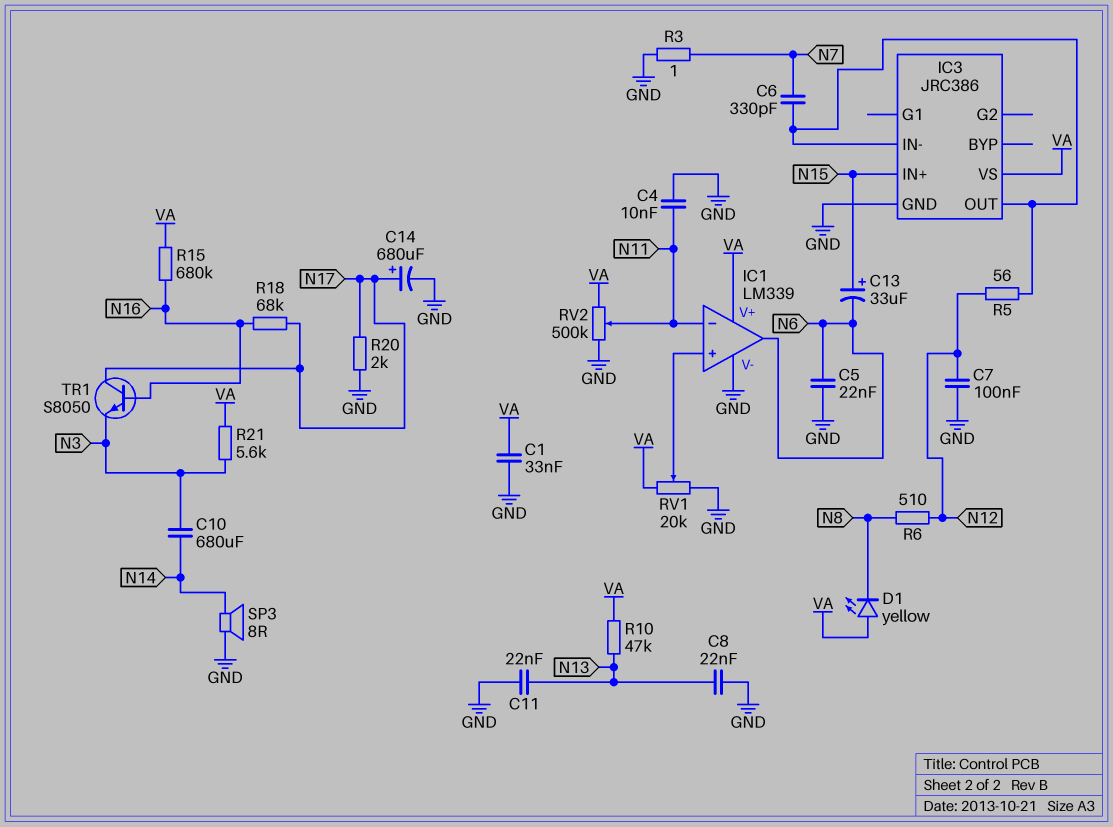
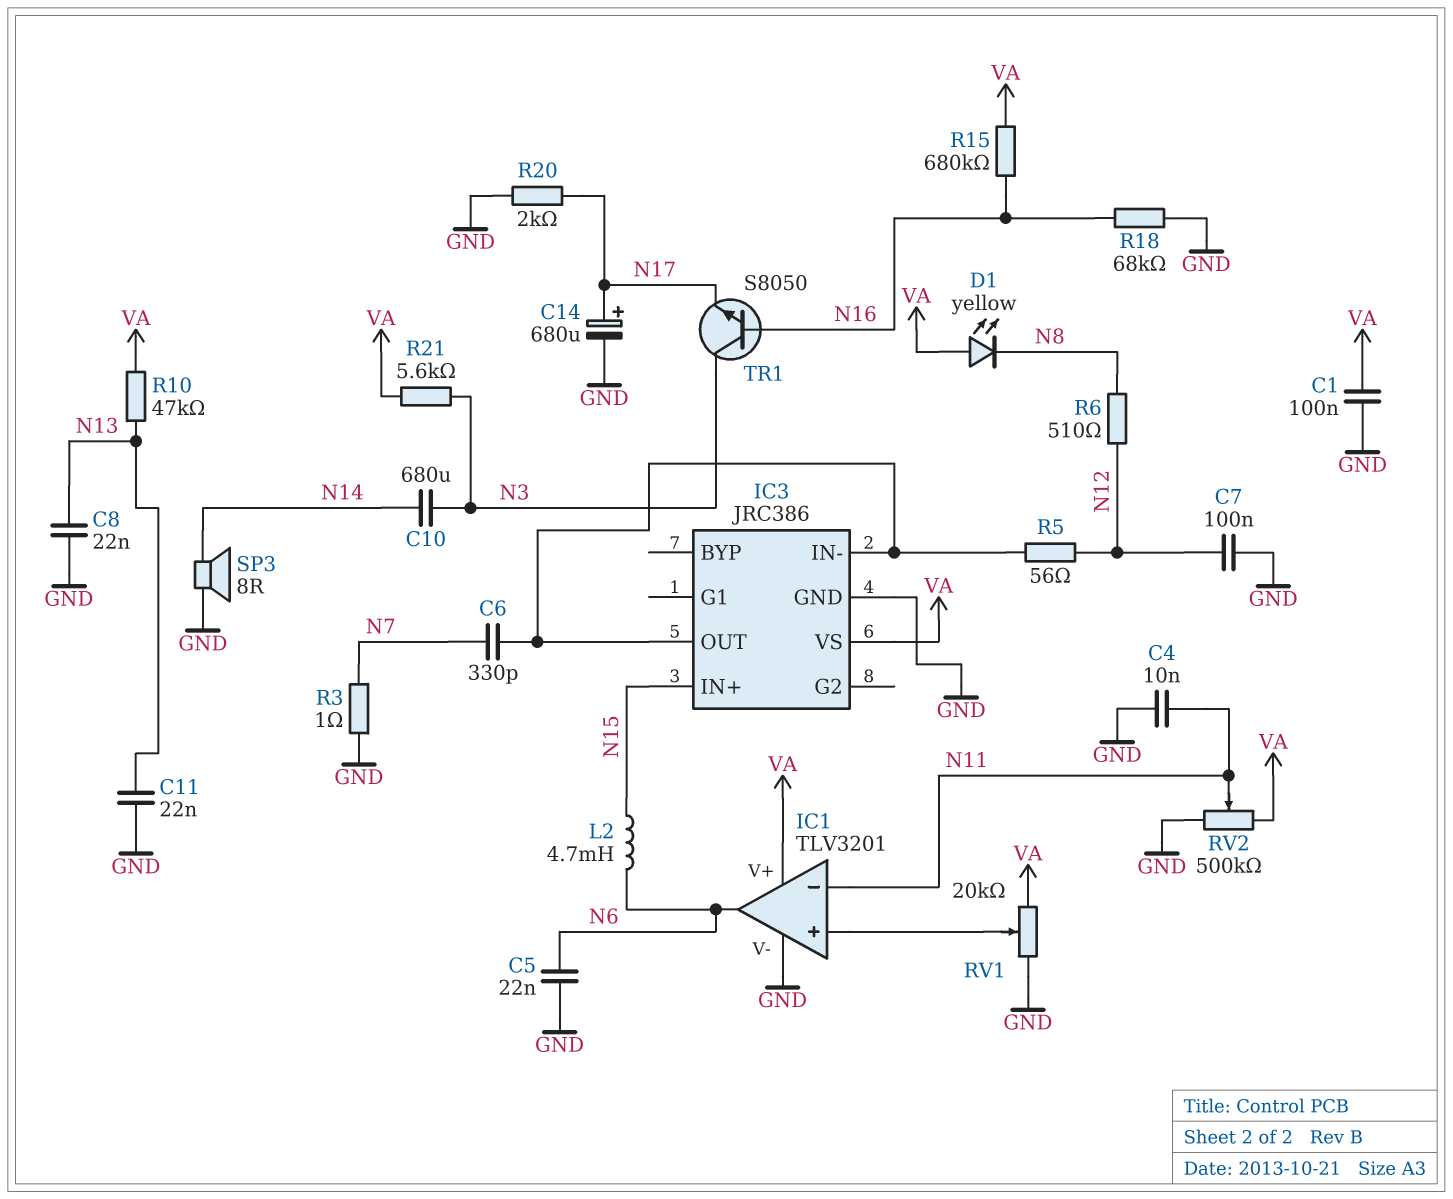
C1: 33nF (GND, VA) -> 100nF (GND, VA)
C13: 33uF (plus N15, minus N6) -> none
IC1: LM339 -> TLV3201
L2: none -> 4.7mH (N6, N15)
R18: 68k (N16, N17) -> 68k (GND, N16)
TR1: NPN S8050 (B N16, C N17, E N3) -> NPN S8050 (B N16, C N3, E N17)

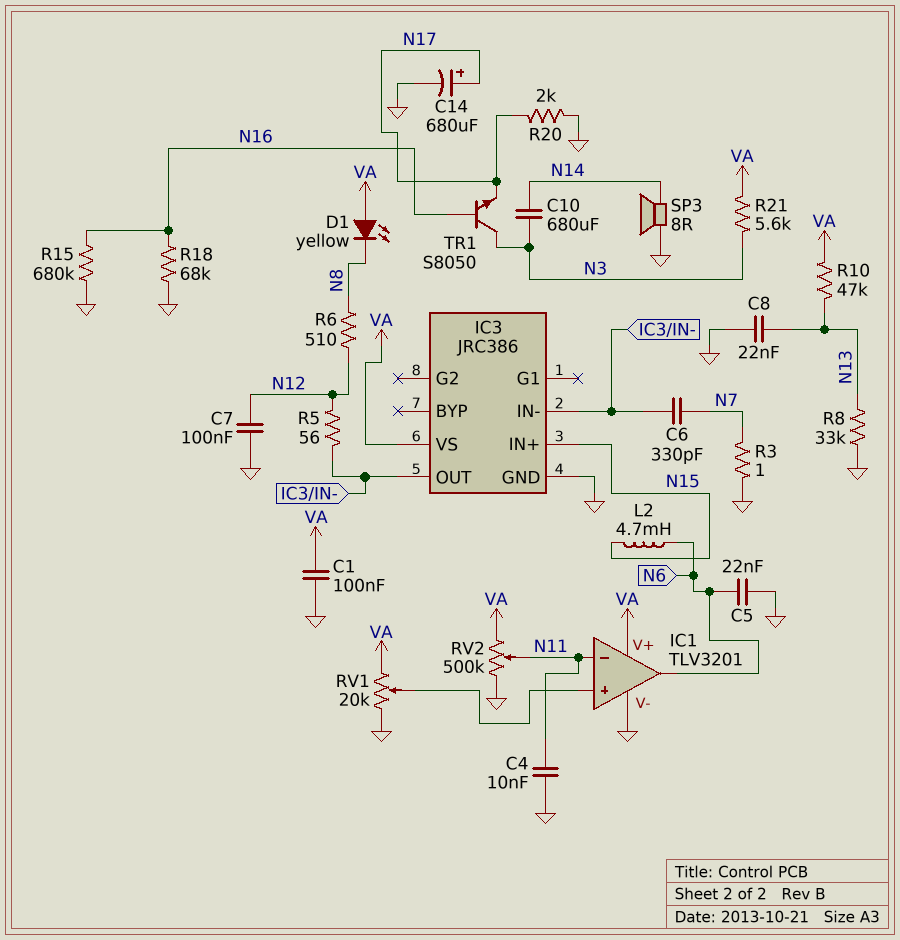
C11: 22nF (GND, N13) -> none
R8: none -> 33k (GND, N13)
R15: 680k (N16, VA) -> 680k (GND, N16)

